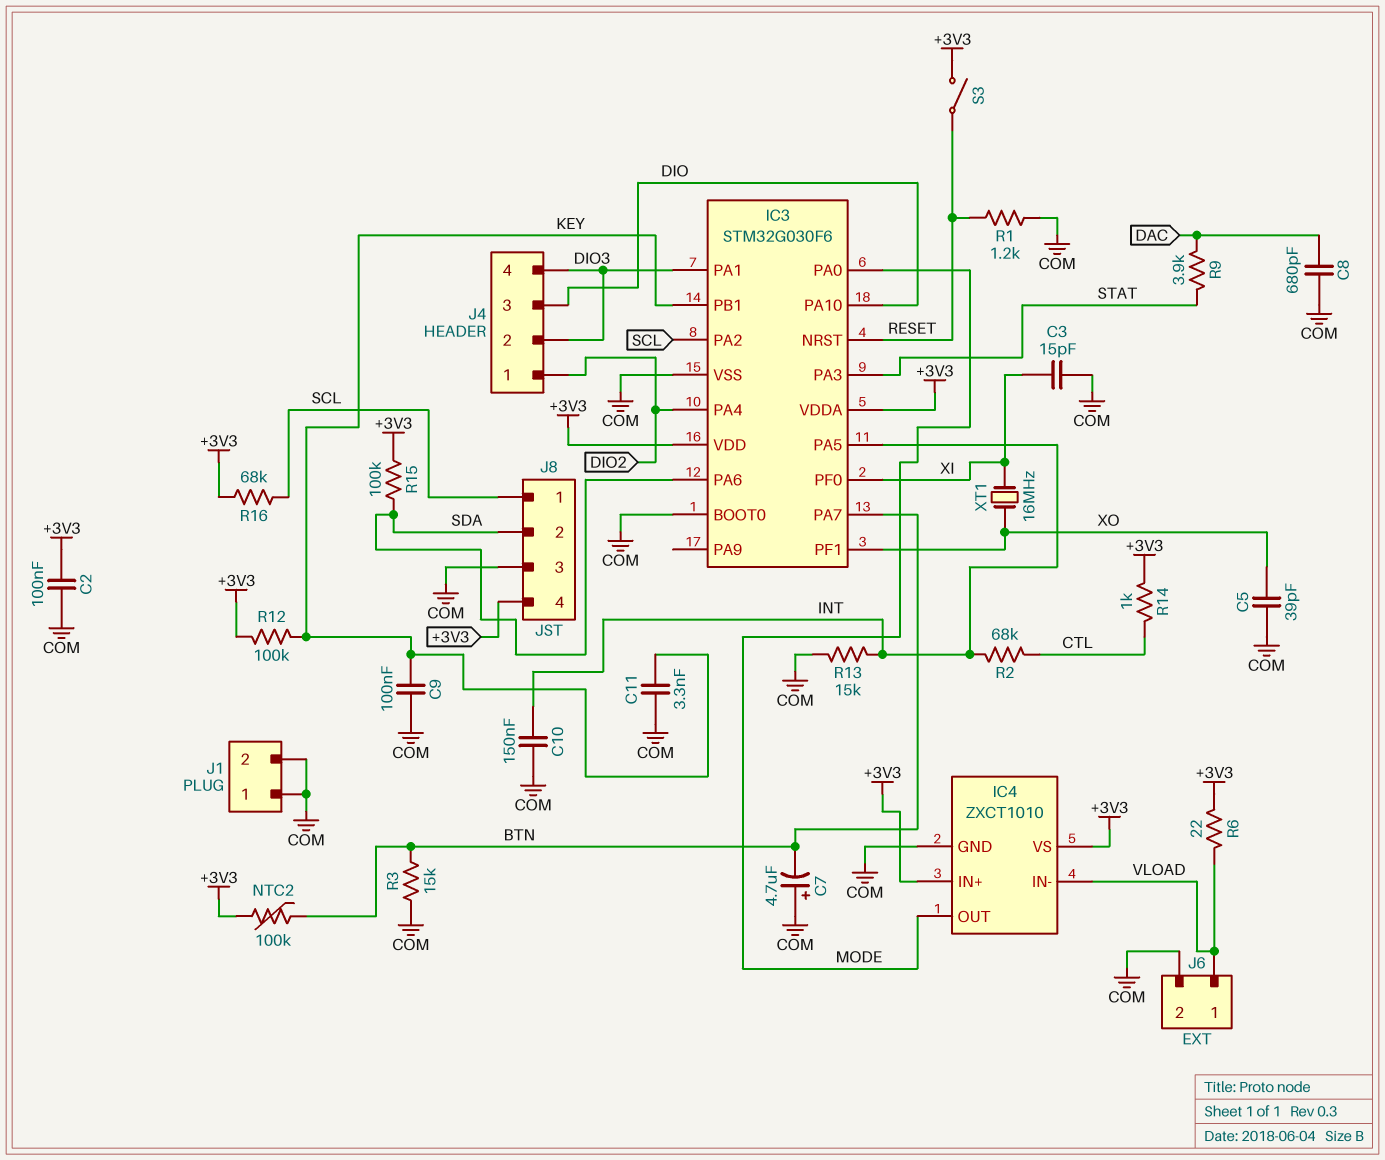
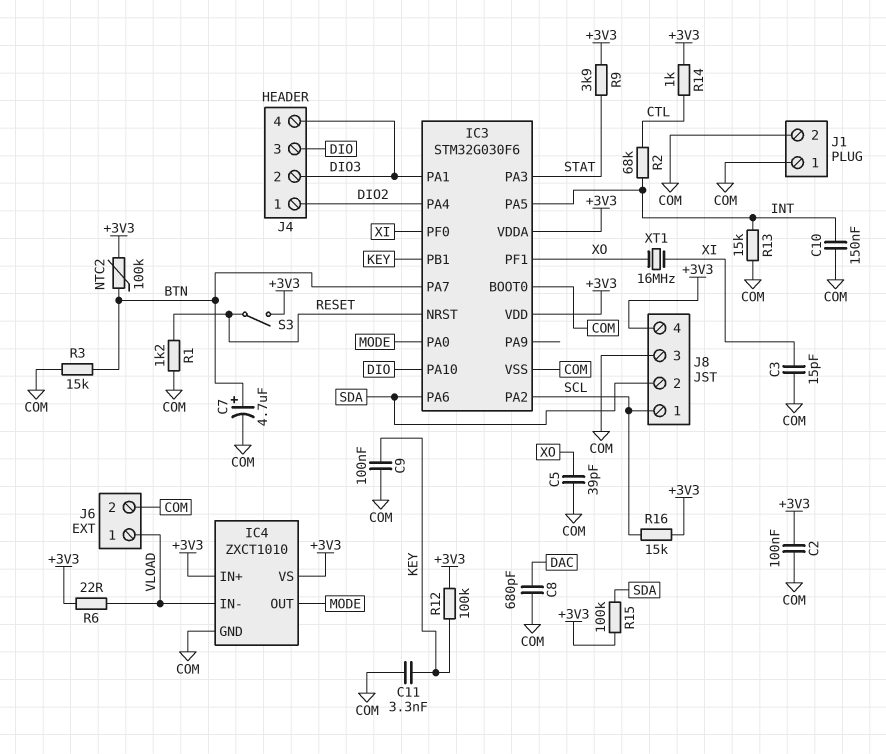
C7: 4.7uF (plus COM, minus BTN) -> 4.7uF (plus BTN, minus COM)
R9: 3.9k (DAC, STAT) -> 3.9k (+3V3, STAT)
R16: 68k (+3V3, SCL) -> 15k (+3V3, SCL)

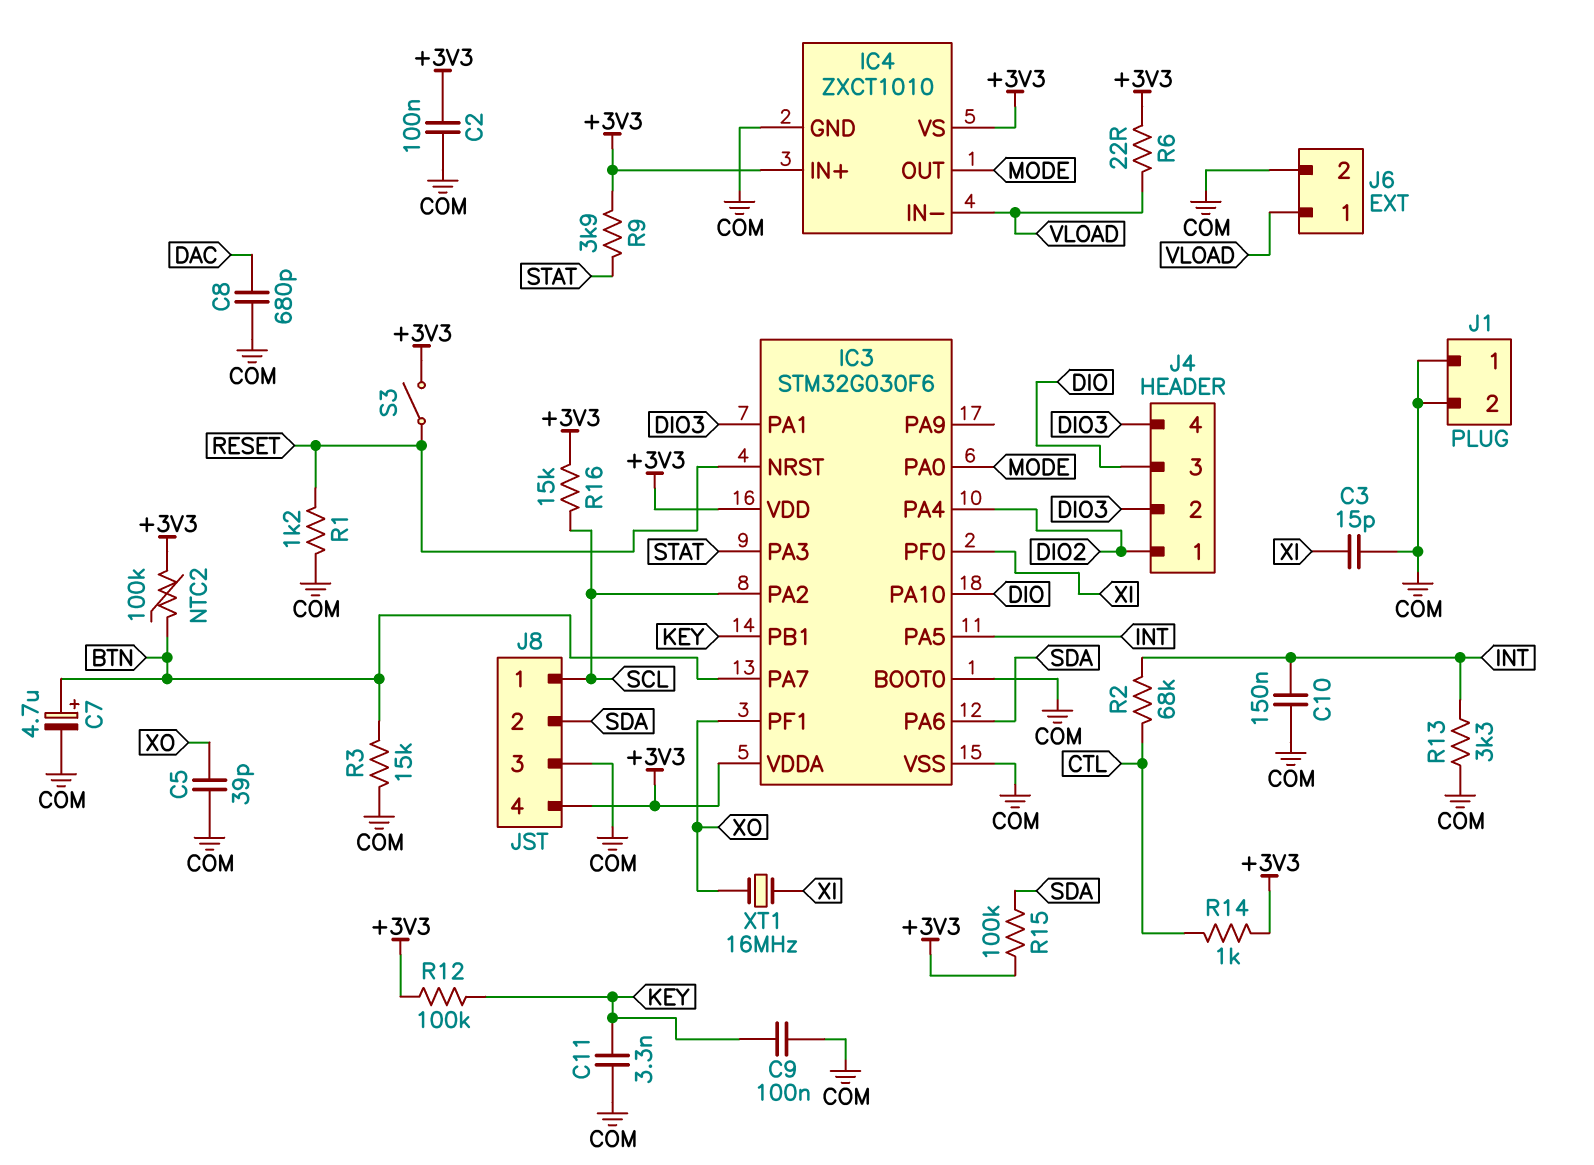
R13: 15k (COM, INT) -> 3.3k (COM, INT)

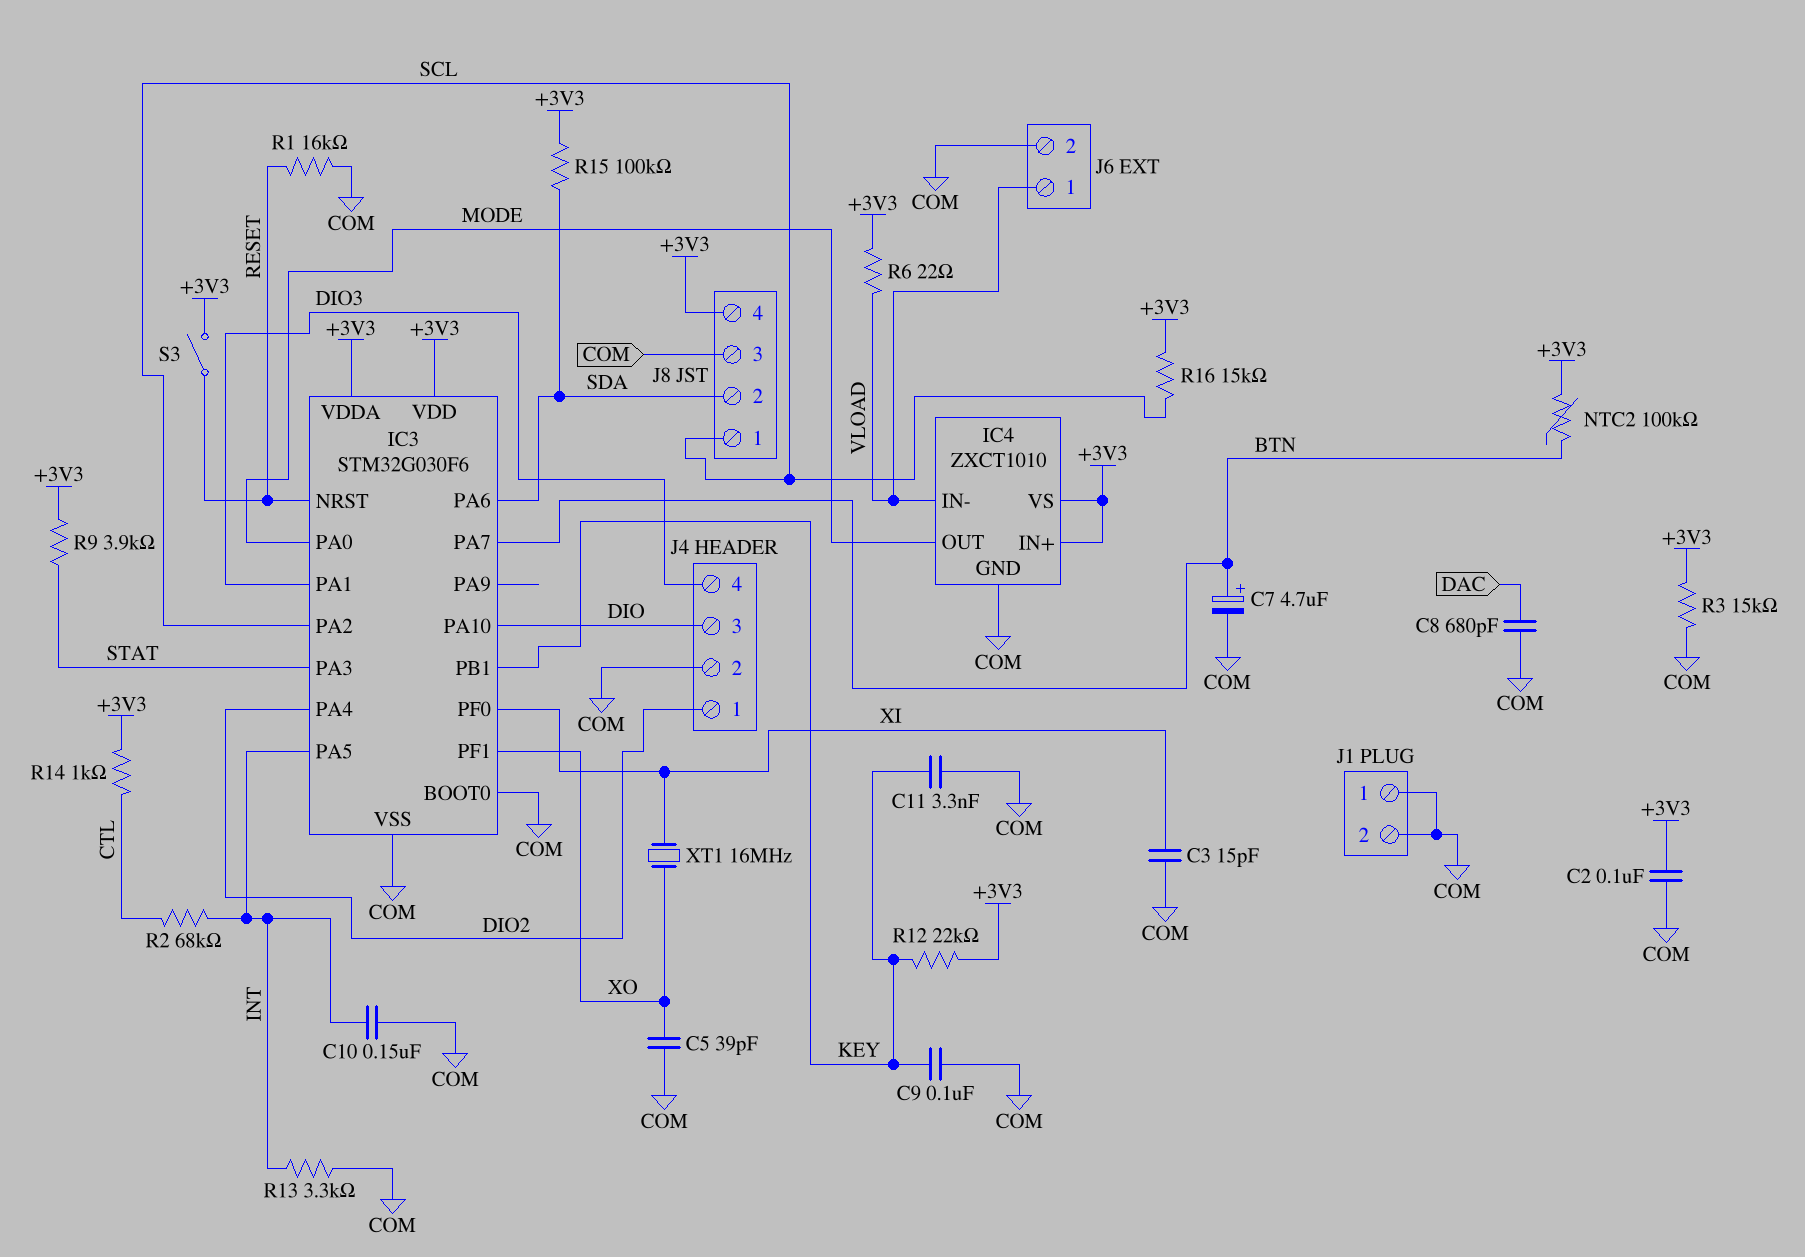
J4 pin 2: DIO3 -> COM
R1: 1.2k (COM, RESET) -> 16k (COM, RESET)
R3: 15k (BTN, COM) -> 15k (+3V3, COM)
R12: 100k (+3V3, KEY) -> 22k (+3V3, KEY)

